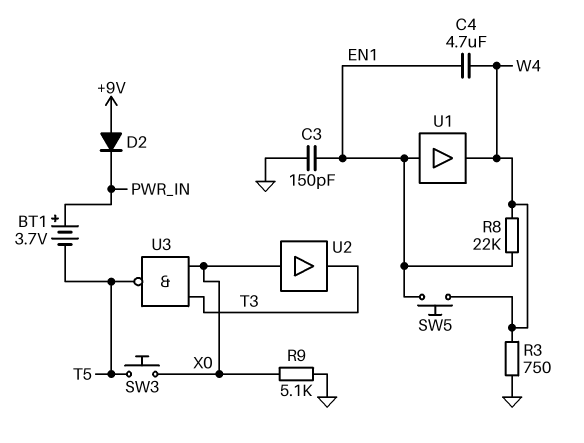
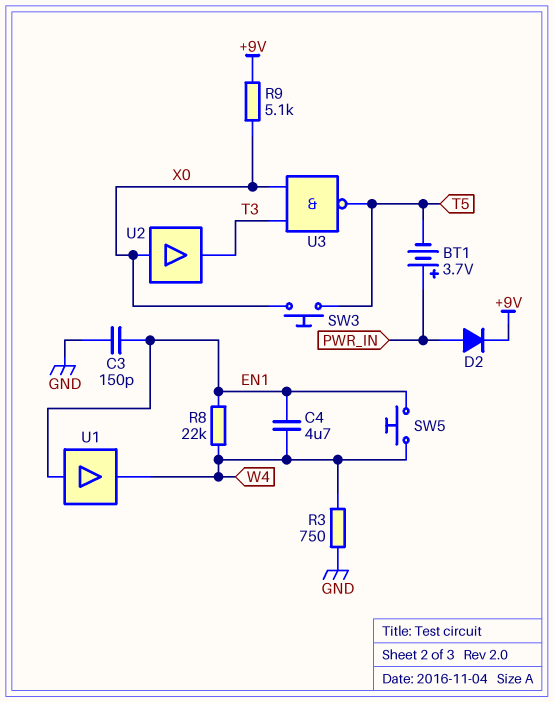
D2: diode (A +9V, K PWR_IN) -> diode (A PWR_IN, K +9V)
R9: 5.1k (GND, X0) -> 5.1k (+9V, X0)

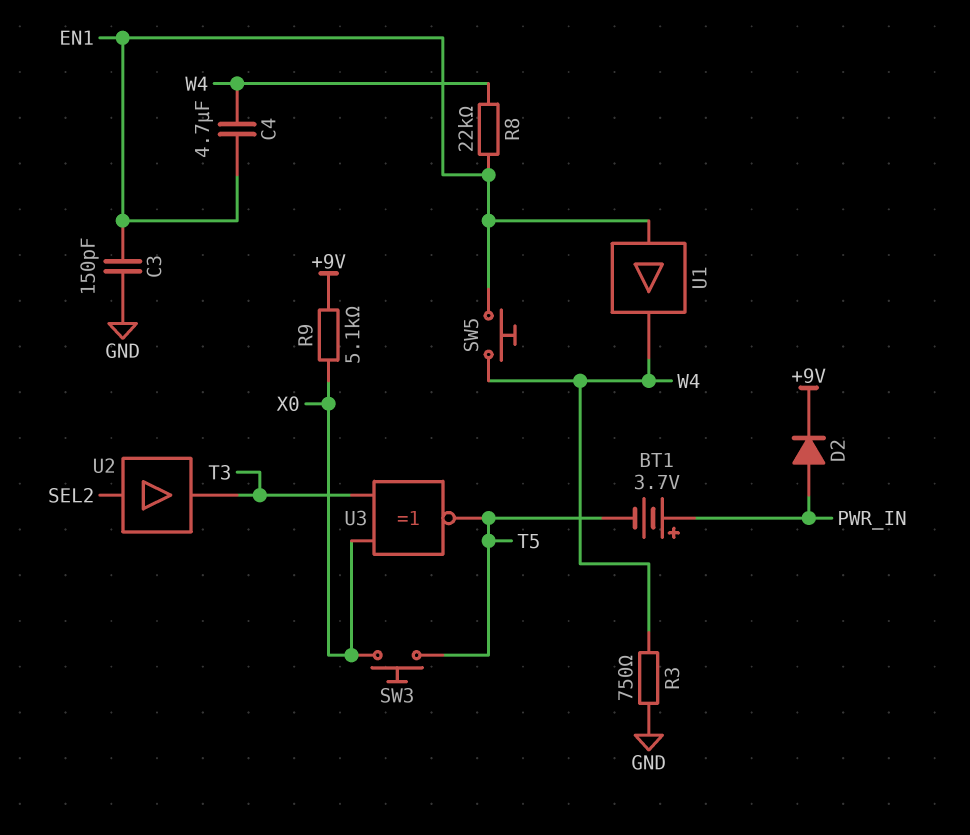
U2: buffer (in X0, out T3) -> buffer (in SEL2, out T3)
U3: NAND (in T3, in X0, out T5) -> XNOR (in T3, in X0, out T5)

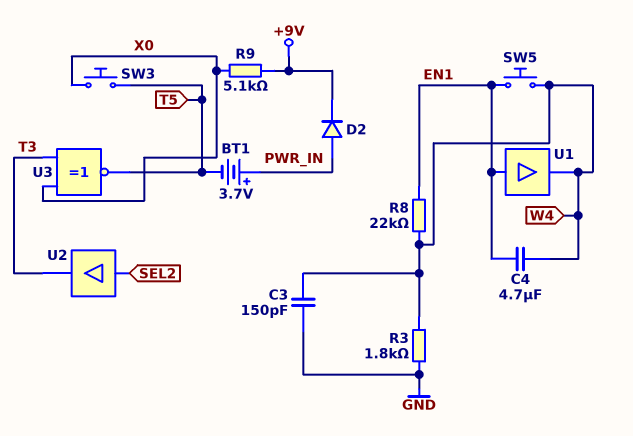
C3: 150pF (EN1, GND) -> 150pF (GND, W4)
R3: 750 (GND, W4) -> 1.8k (GND, W4)

